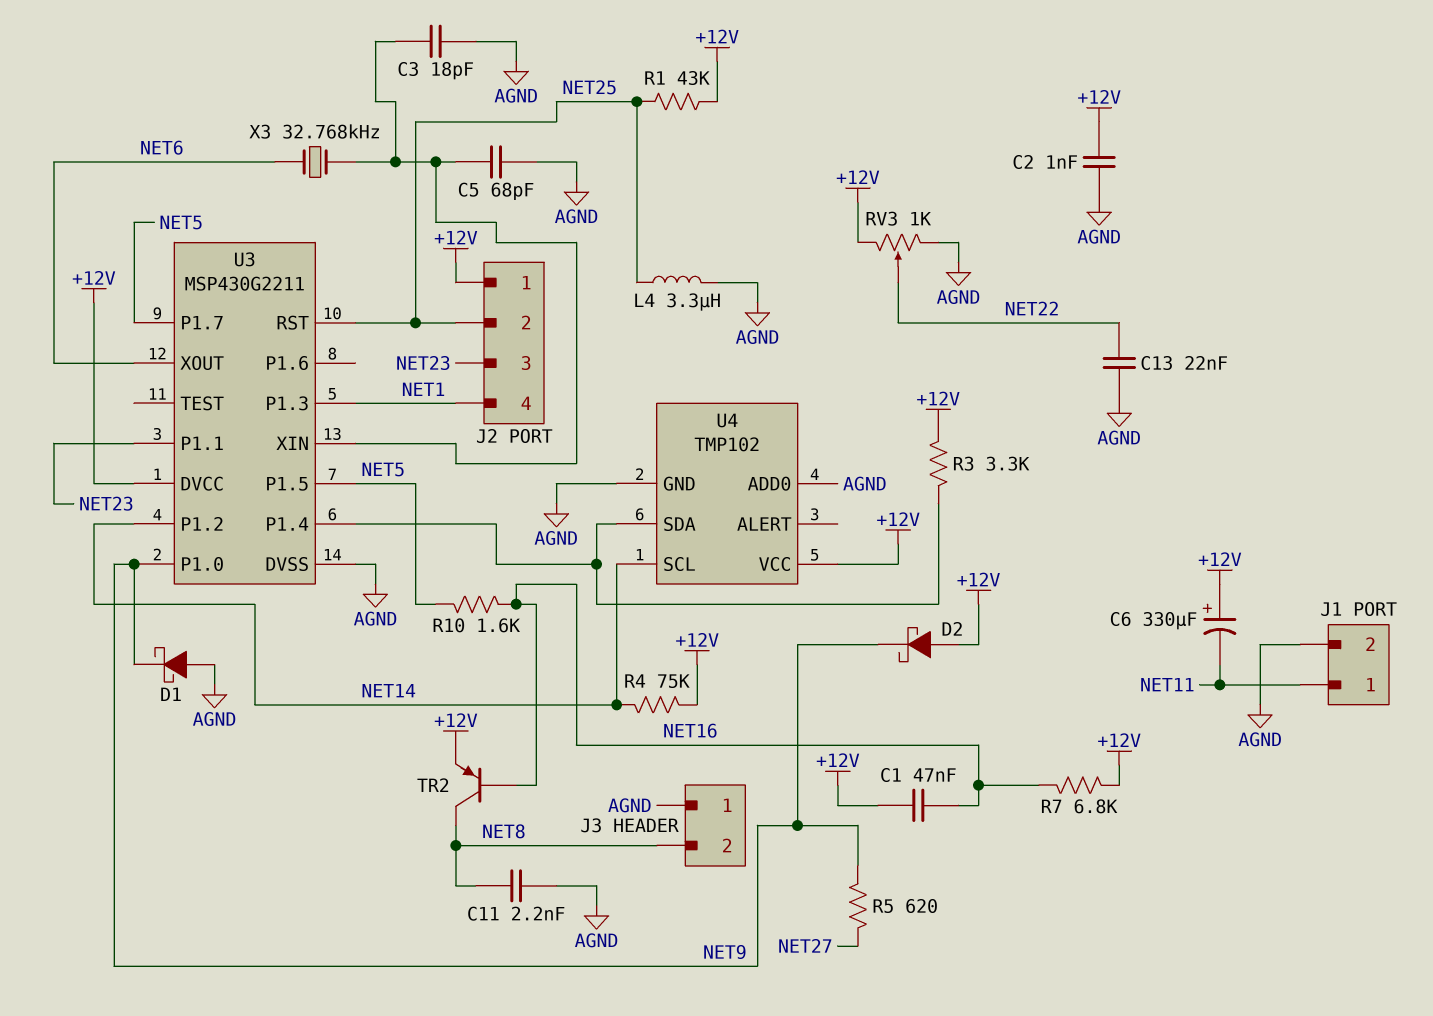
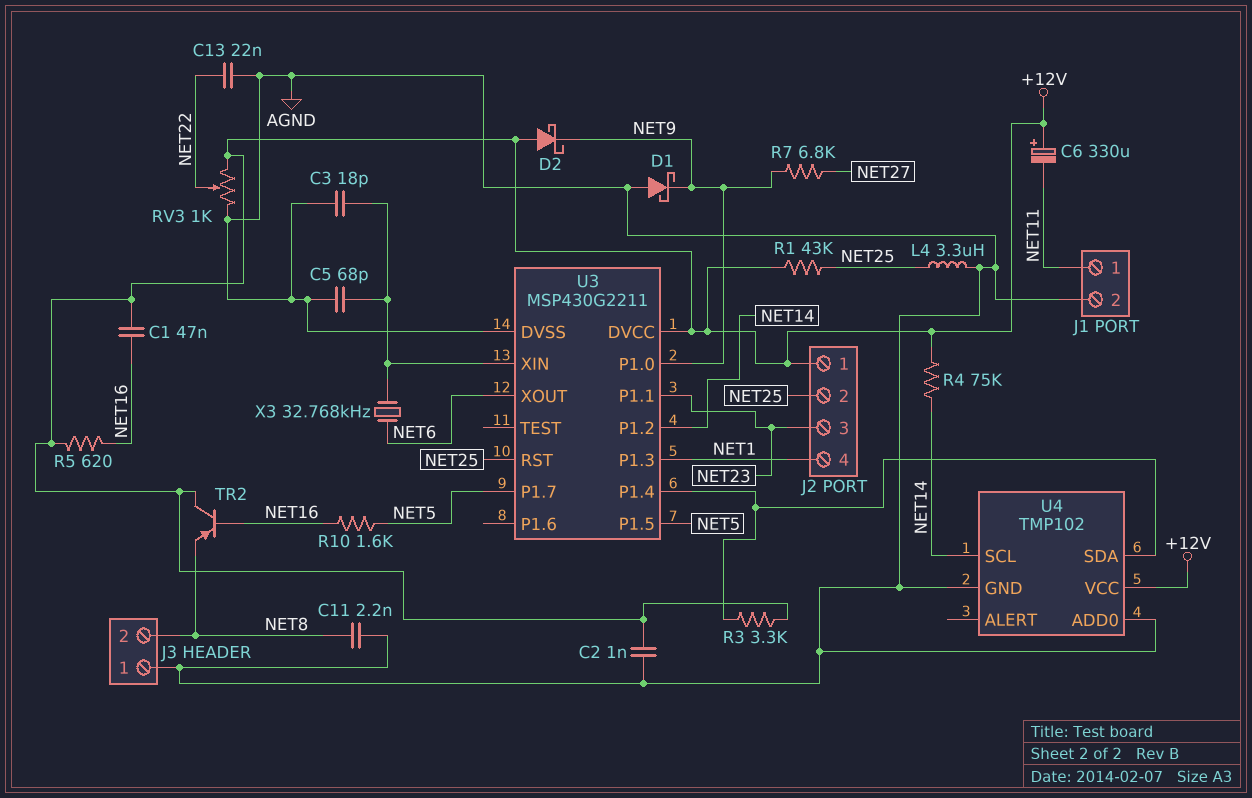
R5: 620 (NET9, NET27) -> 620 (+12V, NET16)
R7: 6.8k (+12V, NET16) -> 6.8k (NET9, NET27)
TR2: PNP (B NET16, C NET8, E +12V) -> PNP (B NET16, C +12V, E NET8)

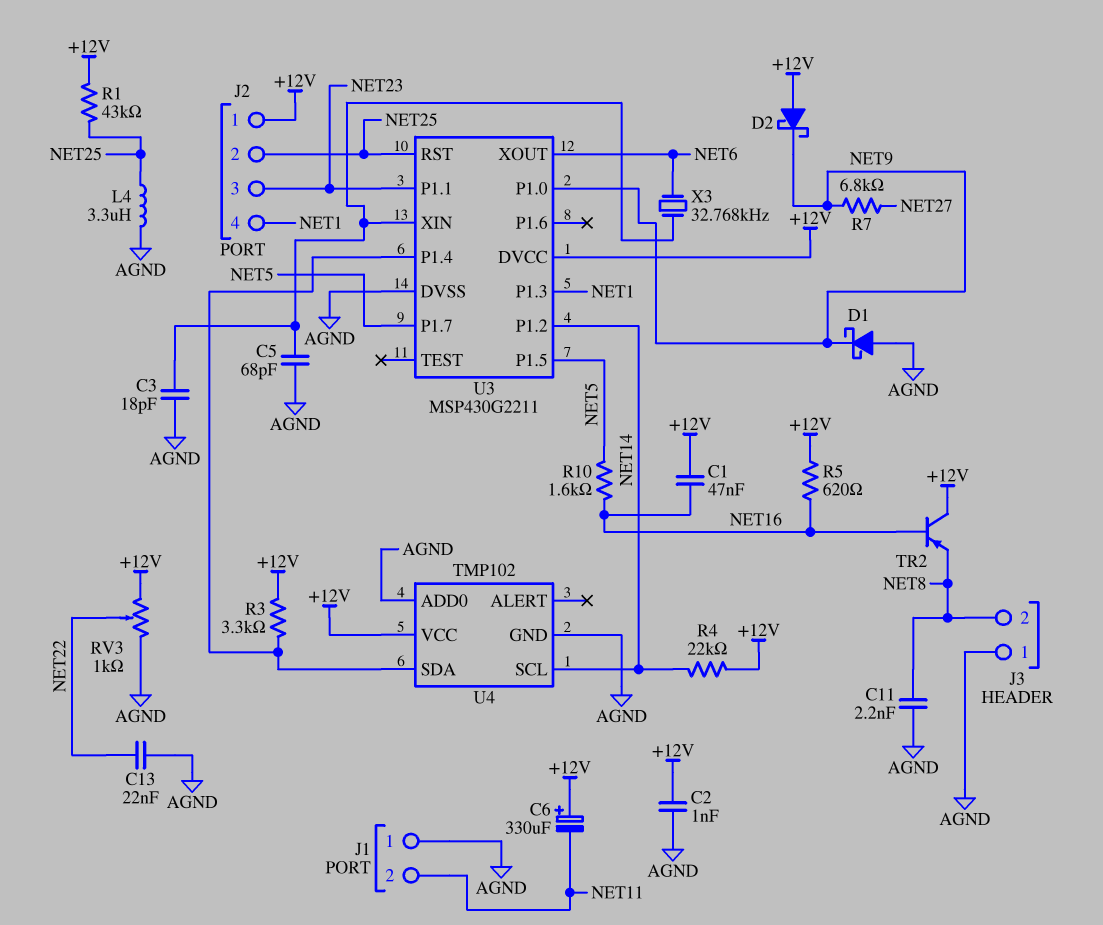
J1 pin 1: NET11 -> AGND
J1 pin 2: AGND -> NET11
R4: 75k (+12V, NET14) -> 22k (+12V, NET14)

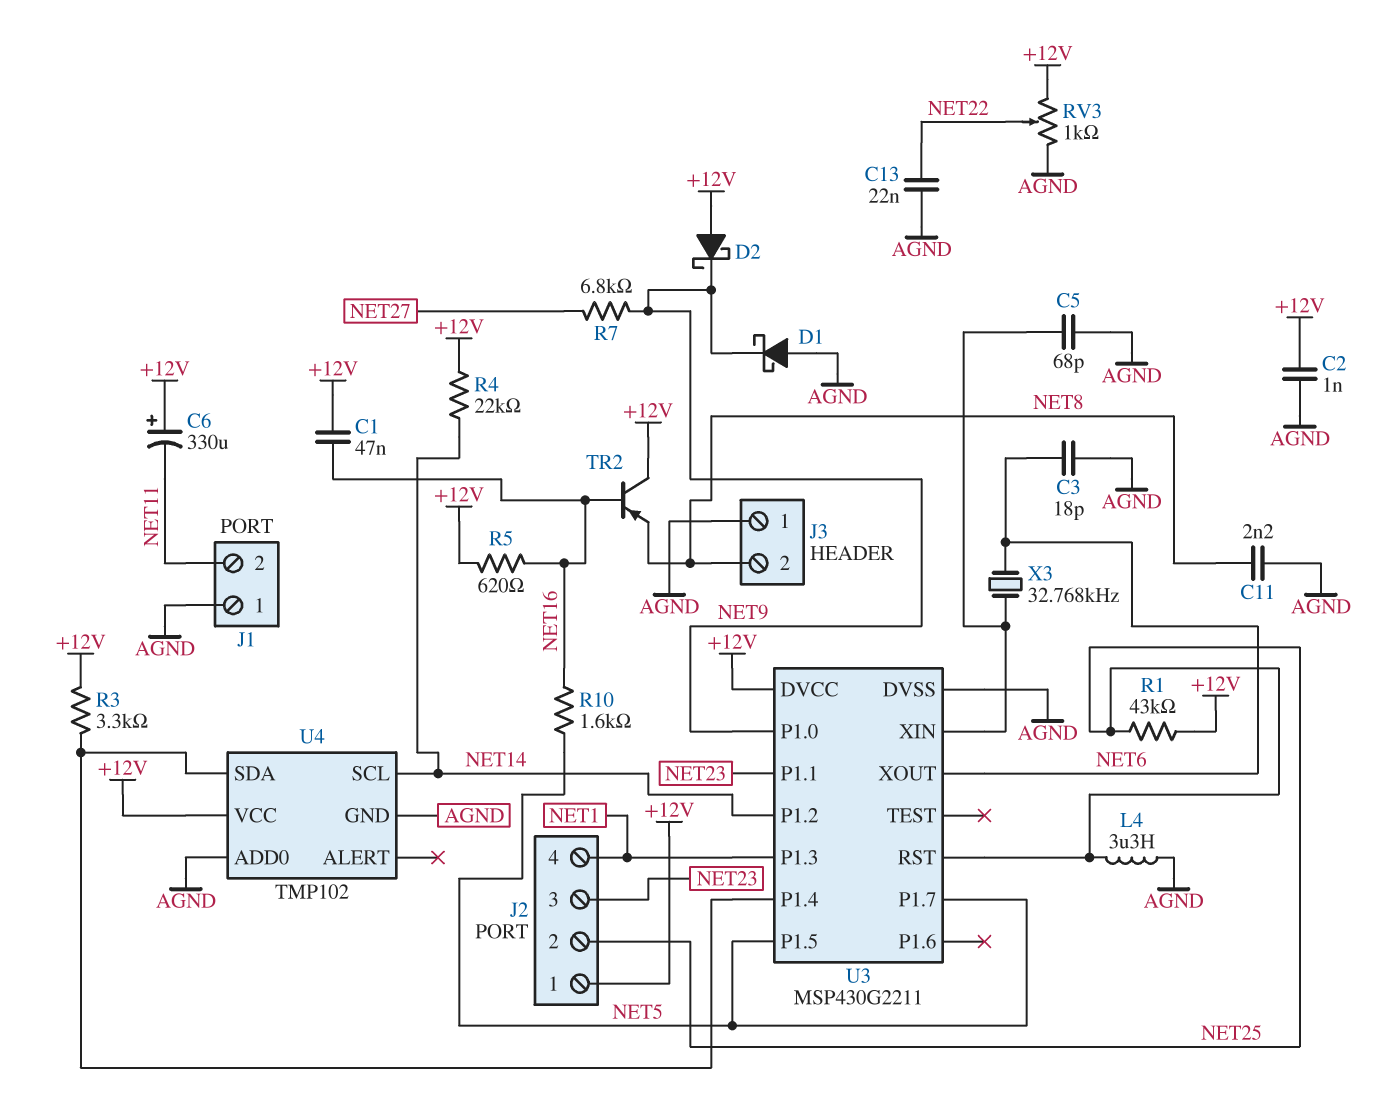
C3: 18pF (AGND, U3/XIN) -> 18pF (AGND, NET6)

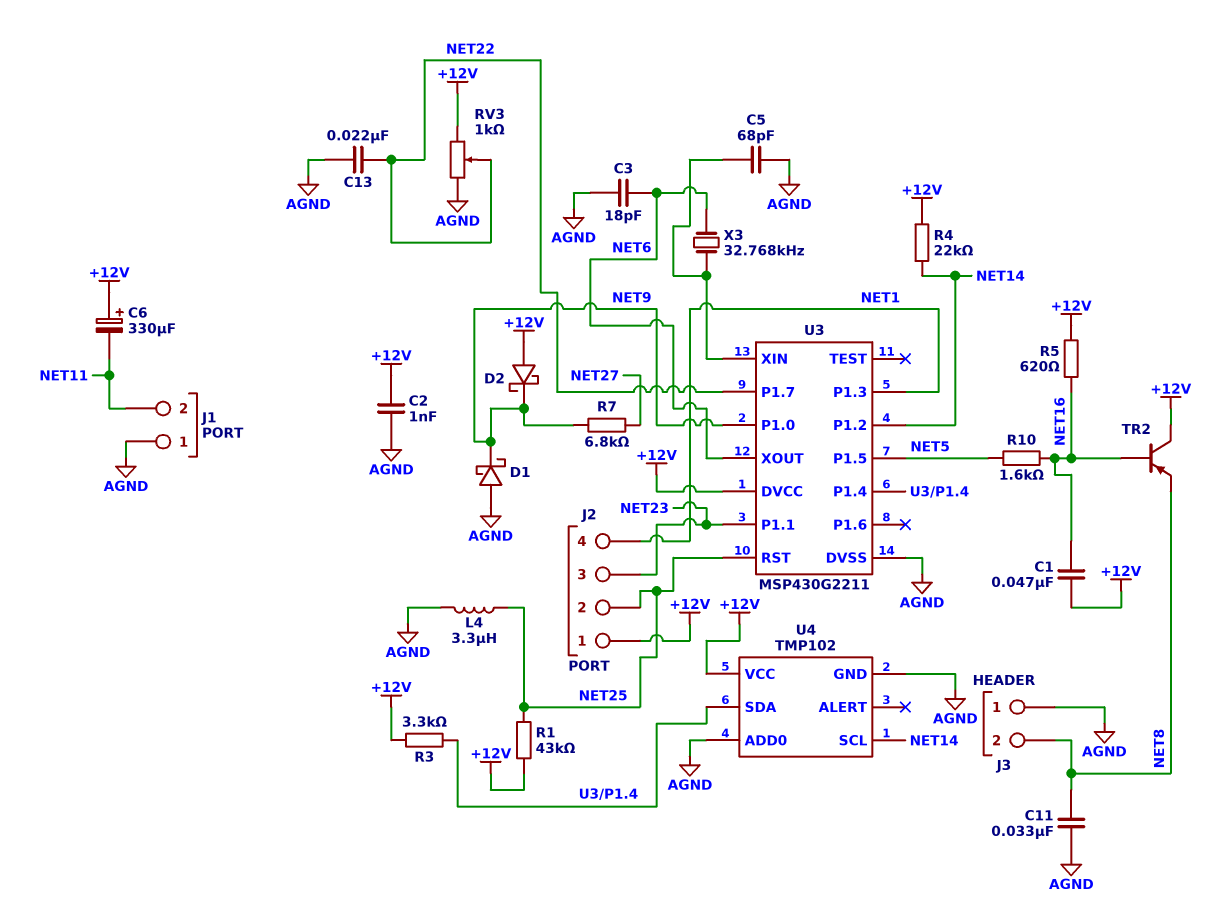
C11: 2.2nF (AGND, NET8) -> 33nF (AGND, NET8)
U3 pin P1.7: NET5 -> NET22

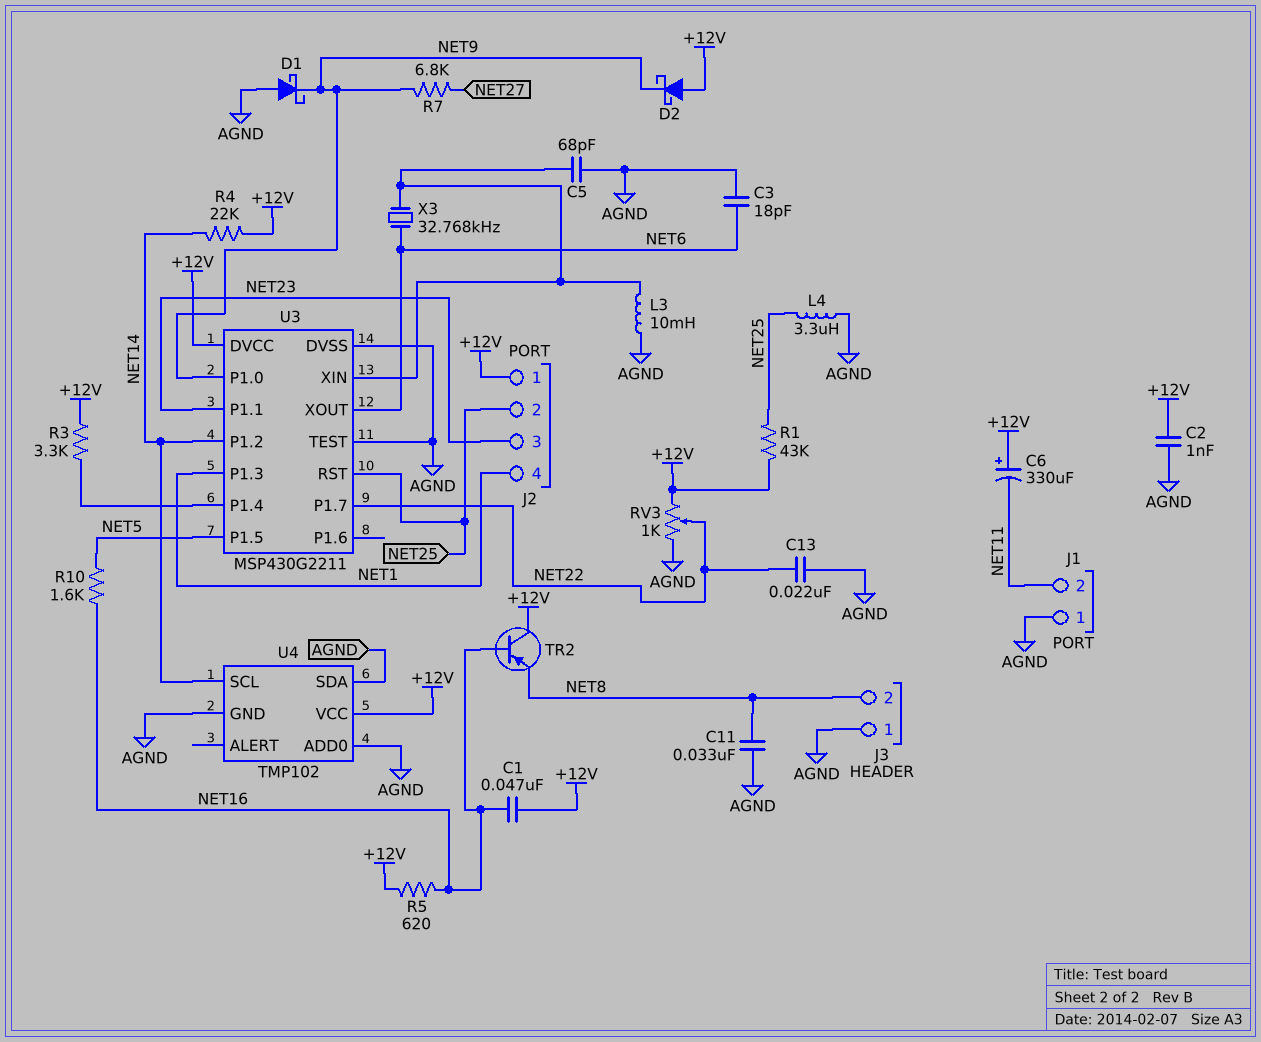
L3: none -> 10mH (AGND, U3/XIN)
U3 pin TEST: none -> AGND
U4 pin SDA: U3/P1.4 -> AGND

